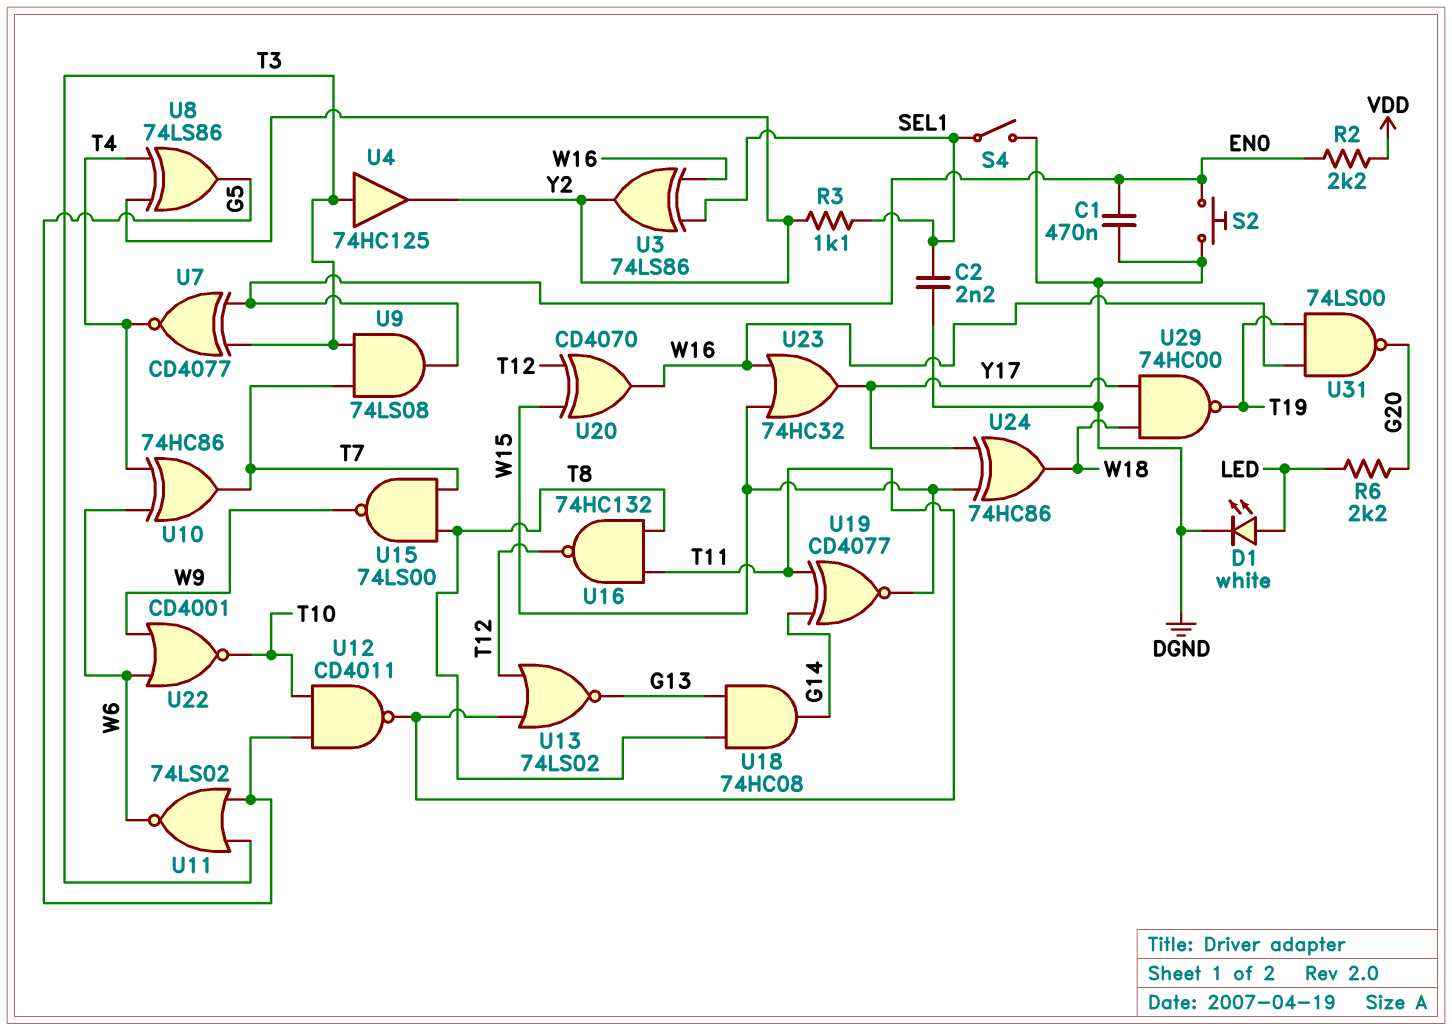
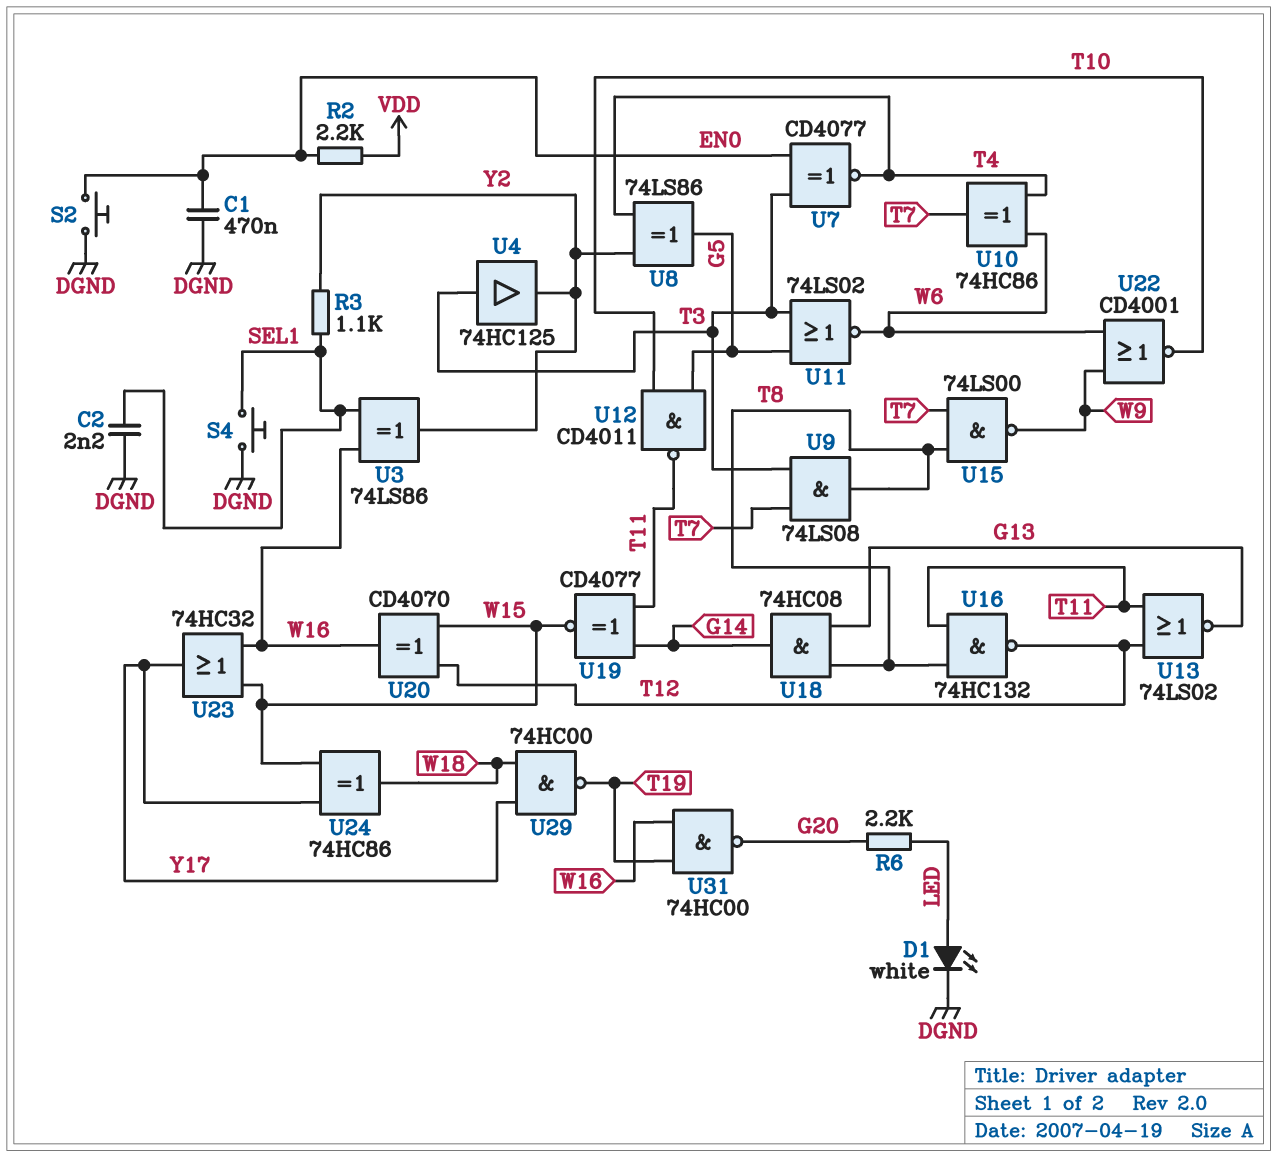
S4: switch (DGND, SEL1) -> button (DGND, SEL1)
U9: AND 74LS08 (in T3, in T7, out EN0) -> AND 74LS08 (in T3, in T7, out T8)
U31: NAND 74LS00 (in T19, in W16, out G20) -> NAND 74HC00 (in T19, in W16, out G20)

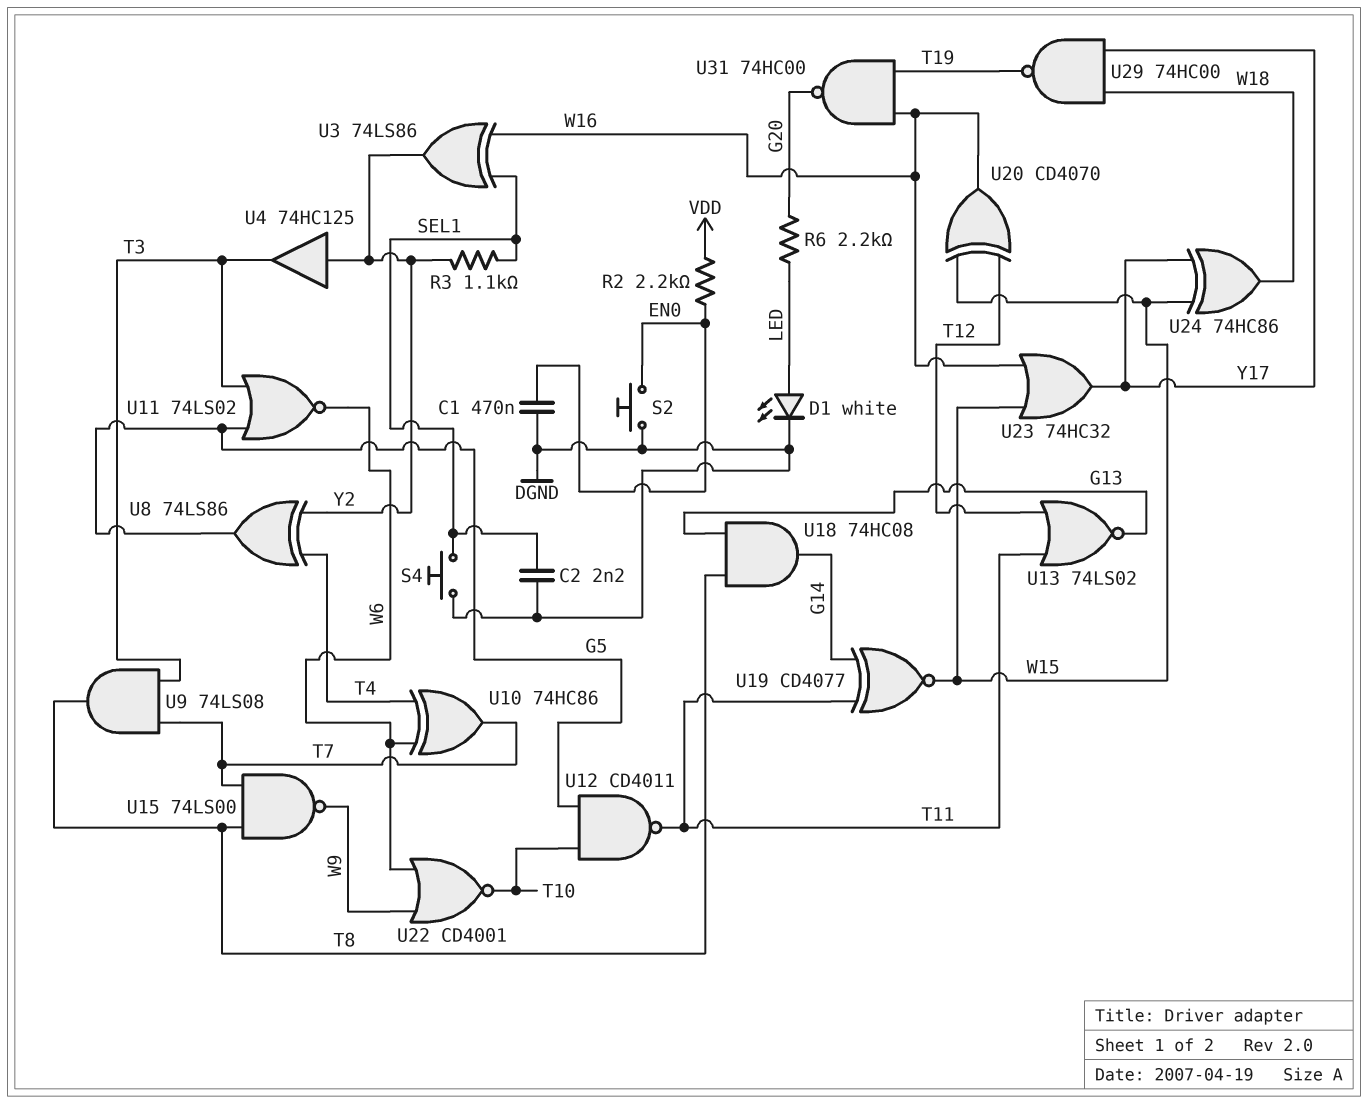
U4: buffer 74HC125 (in T3, out Y2) -> buffer 74HC125 (in Y2, out T3)
U7: XNOR CD4077 (in EN0, in T3, out T4) -> none
U16: NAND 74HC132 (in T8, in T11, out T12) -> none

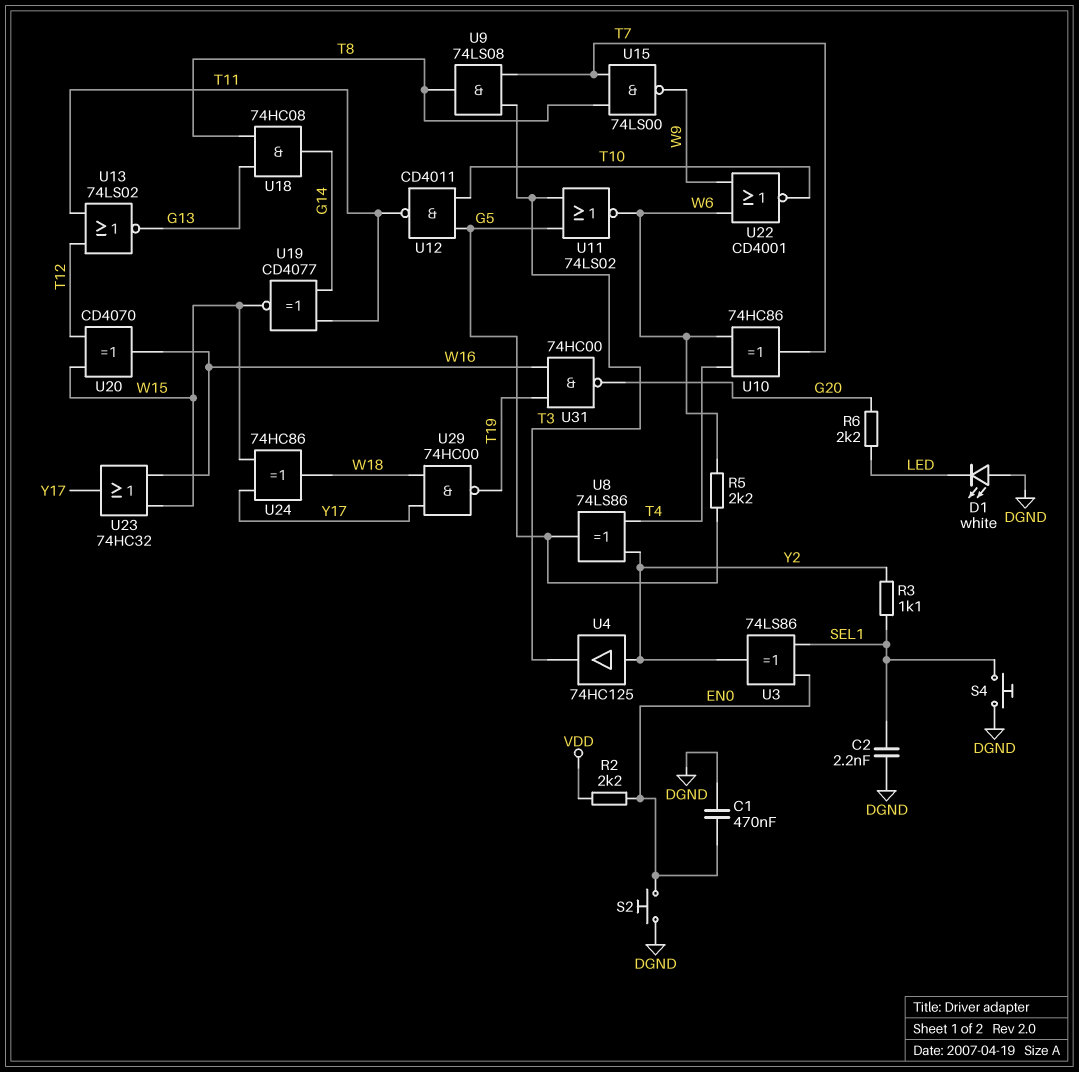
D1: LED white (A LED, K DGND) -> LED white (A DGND, K LED)
R5: none -> 2.2k (G5, W6)
U3: XOR 74LS86 (in SEL1, in W16, out Y2) -> XOR 74LS86 (in EN0, in SEL1, out Y2)

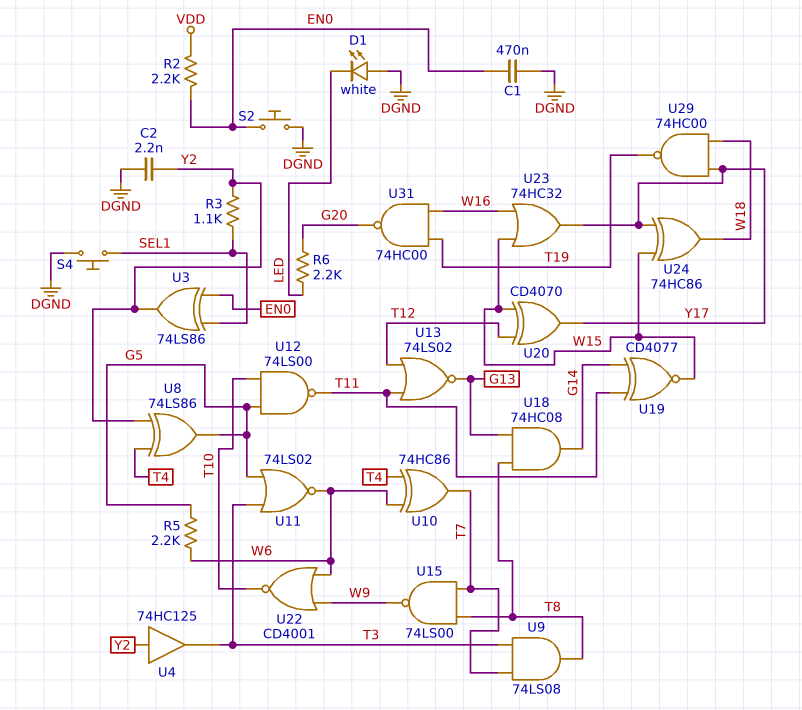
C2: 2.2nF (DGND, SEL1) -> 2.2nF (DGND, Y2)
U12: NAND CD4011 (in G5, in T10, out T11) -> NAND 74LS00 (in G5, in T10, out T11)
U20: XOR CD4070 (in T12, in W15, out W16) -> XOR CD4070 (in T12, in W15, out Y17)

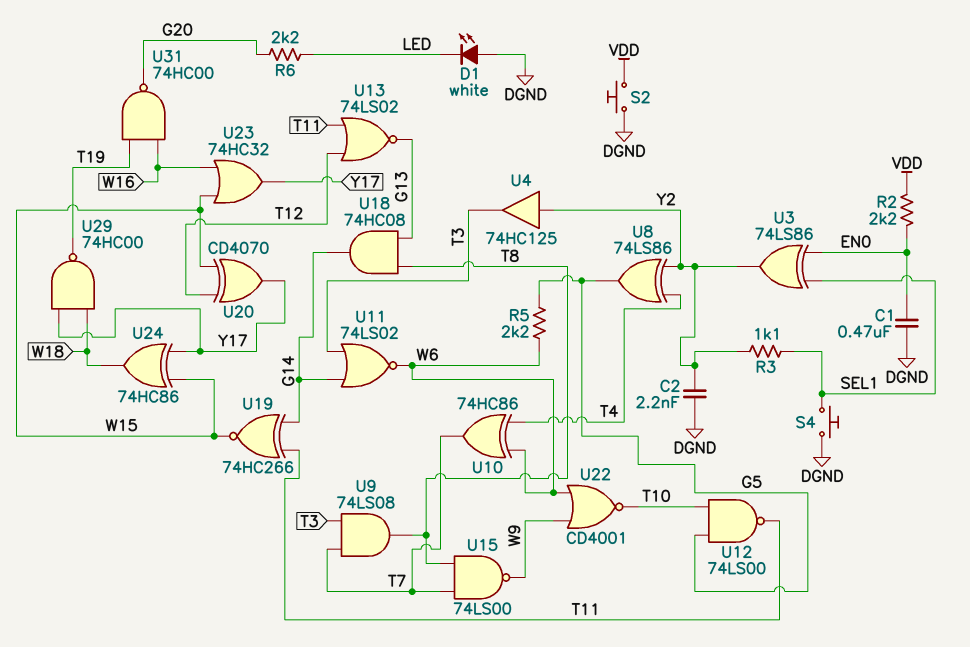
S2: button (DGND, EN0) -> button (DGND, VDD)
U11: NOR 74LS02 (in G5, in T3, out W6) -> NOR 74LS02 (in G14, in T3, out W6)
U19: XNOR CD4077 (in G14, in T11, out W15) -> XNOR 74HC266 (in G14, in T11, out W15)

